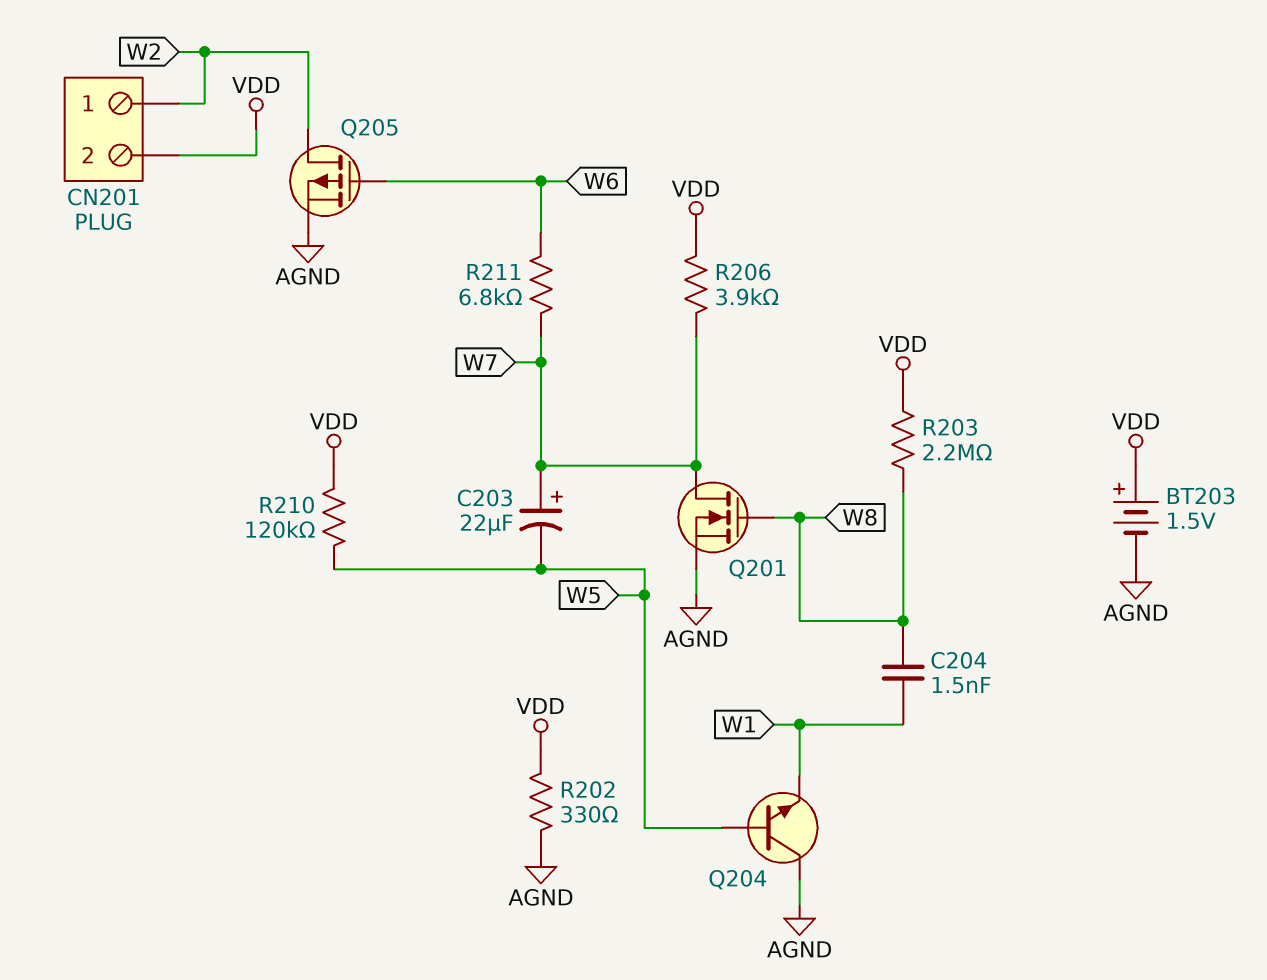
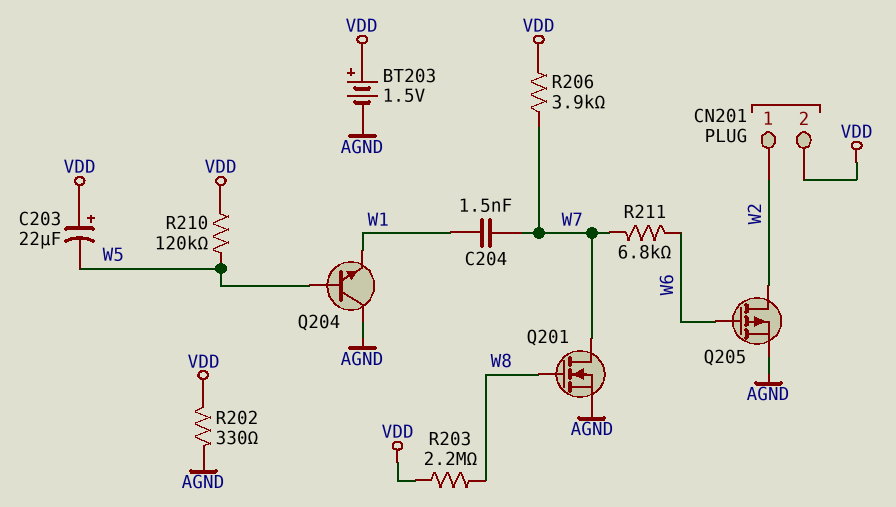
C203: 22uF (plus W7, minus W5) -> 22uF (plus VDD, minus W5)
C204: 1.5nF (W1, W8) -> 1.5nF (W1, W7)

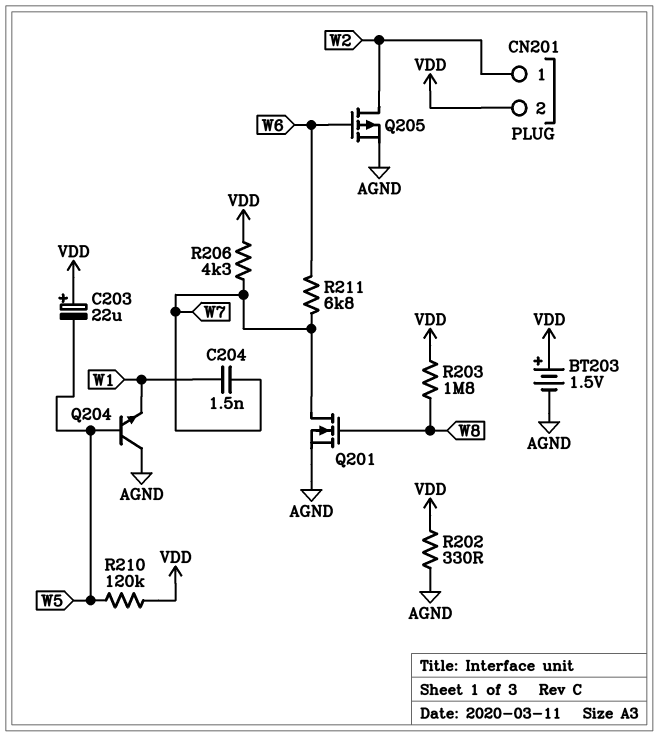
R203: 2.2M (VDD, W8) -> 1.8M (VDD, W8)
R206: 3.9k (VDD, W7) -> 4.3k (VDD, W7)

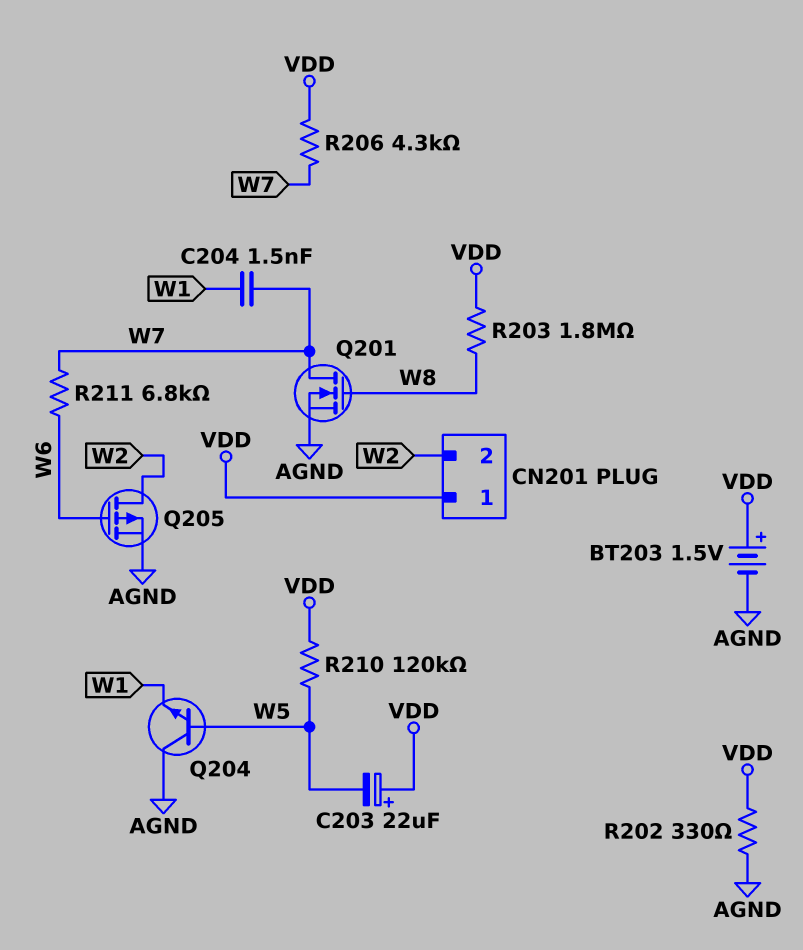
CN201 pin 1: W2 -> VDD
CN201 pin 2: VDD -> W2

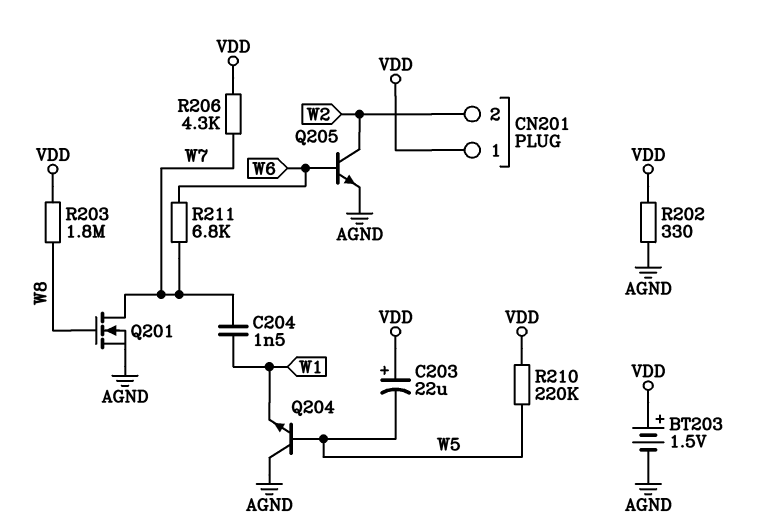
Q205: PMOS (G W6, D W2, S AGND) -> NPN (B W6, C W2, E AGND)
R210: 120k (VDD, W5) -> 220k (VDD, W5)

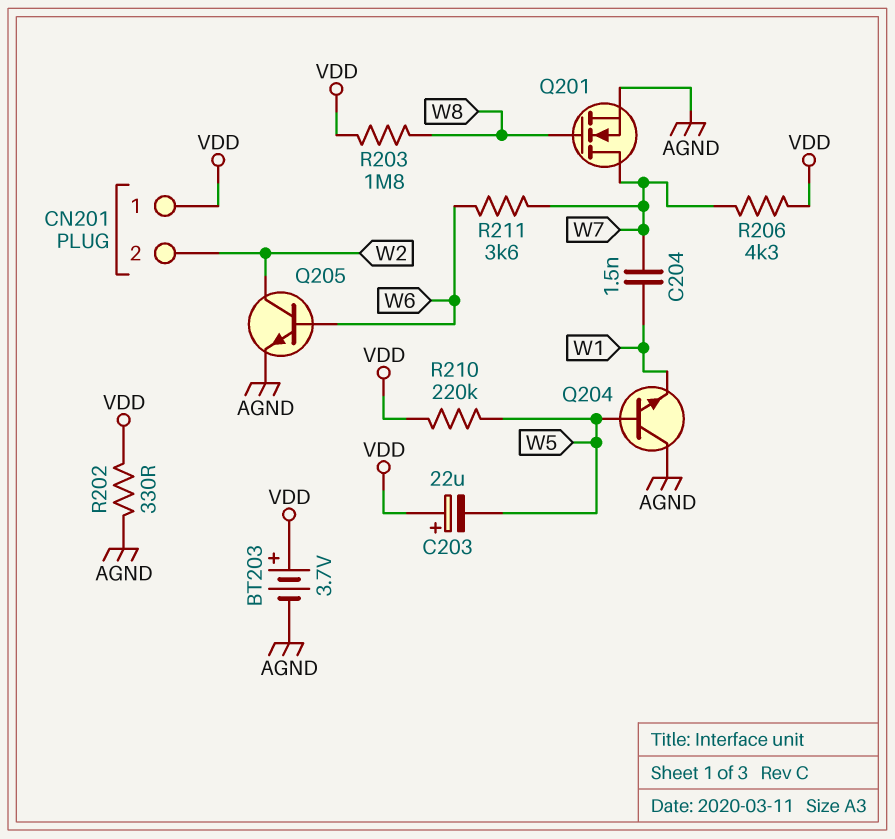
BT203: 1.5V (plus VDD, minus AGND) -> 3.7V (plus VDD, minus AGND)
R211: 6.8k (W6, W7) -> 3.6k (W6, W7)

